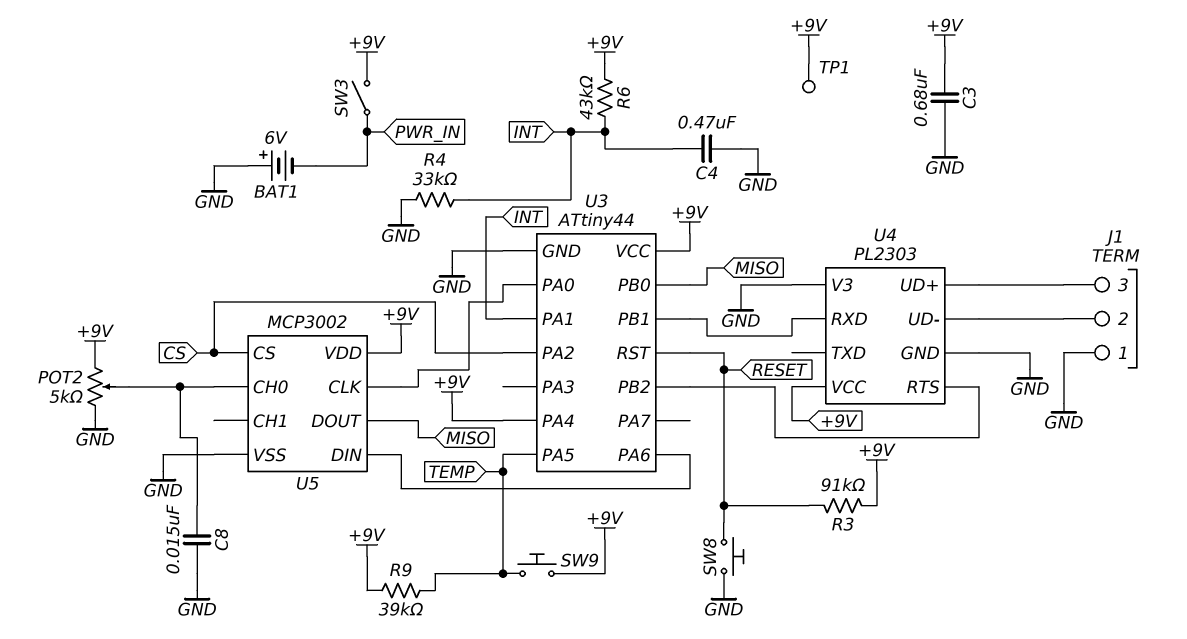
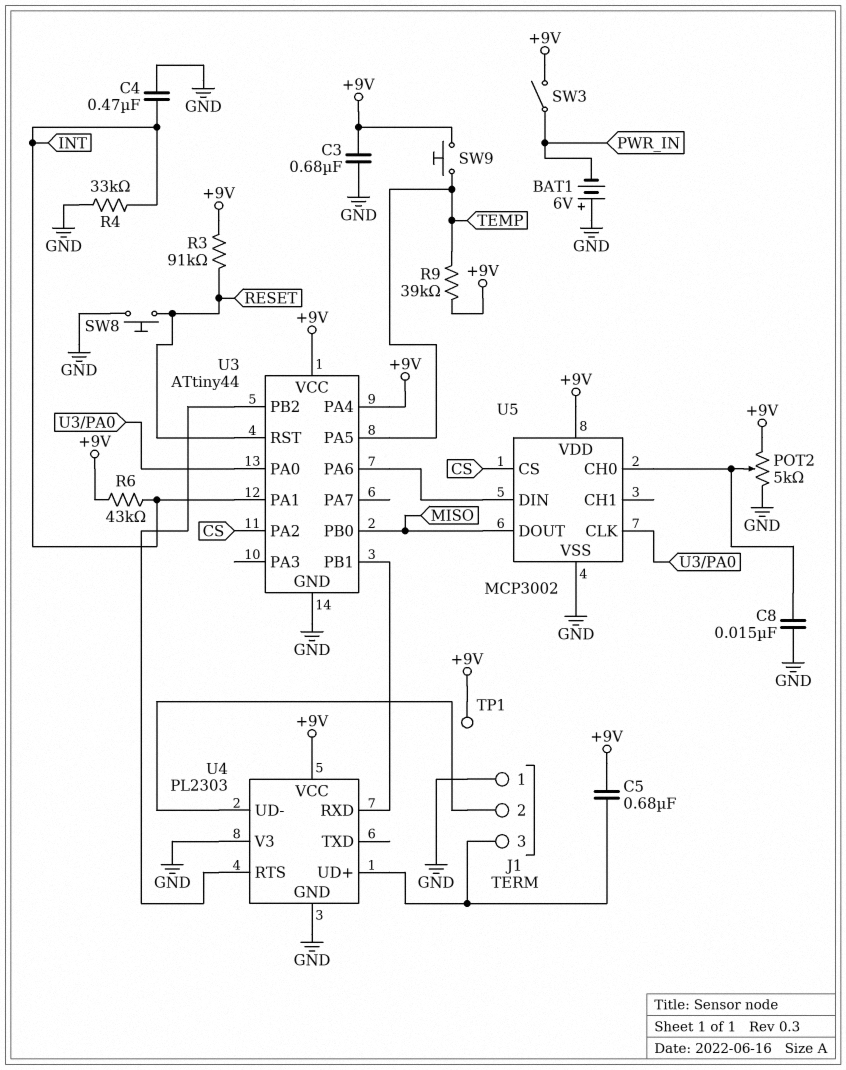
C5: none -> 680nF (+9V, J1/3)

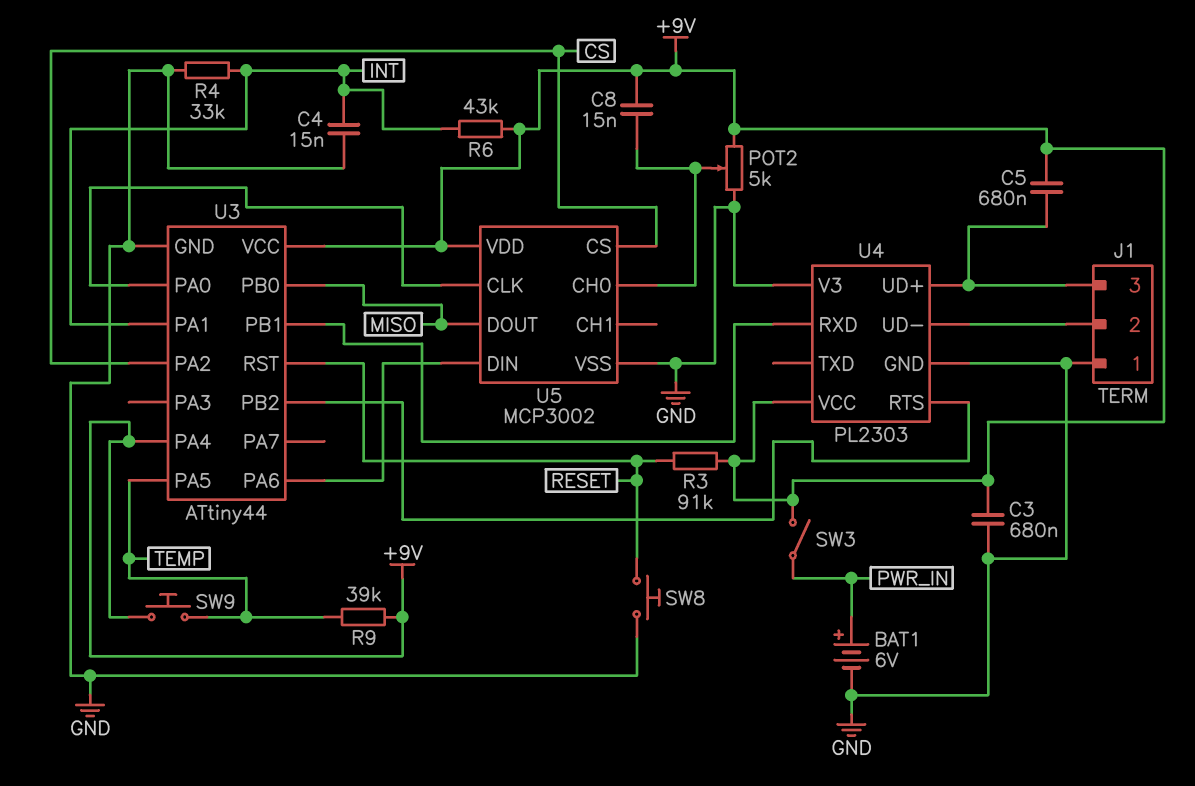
BAT1: 6V (plus GND, minus PWR_IN) -> 6V (plus PWR_IN, minus GND)
C4: 470nF (GND, INT) -> 15nF (GND, INT)
C8: 15nF (GND, U5/CH0) -> 15nF (+9V, U5/CH0)
TP1: test point (+9V) -> none

